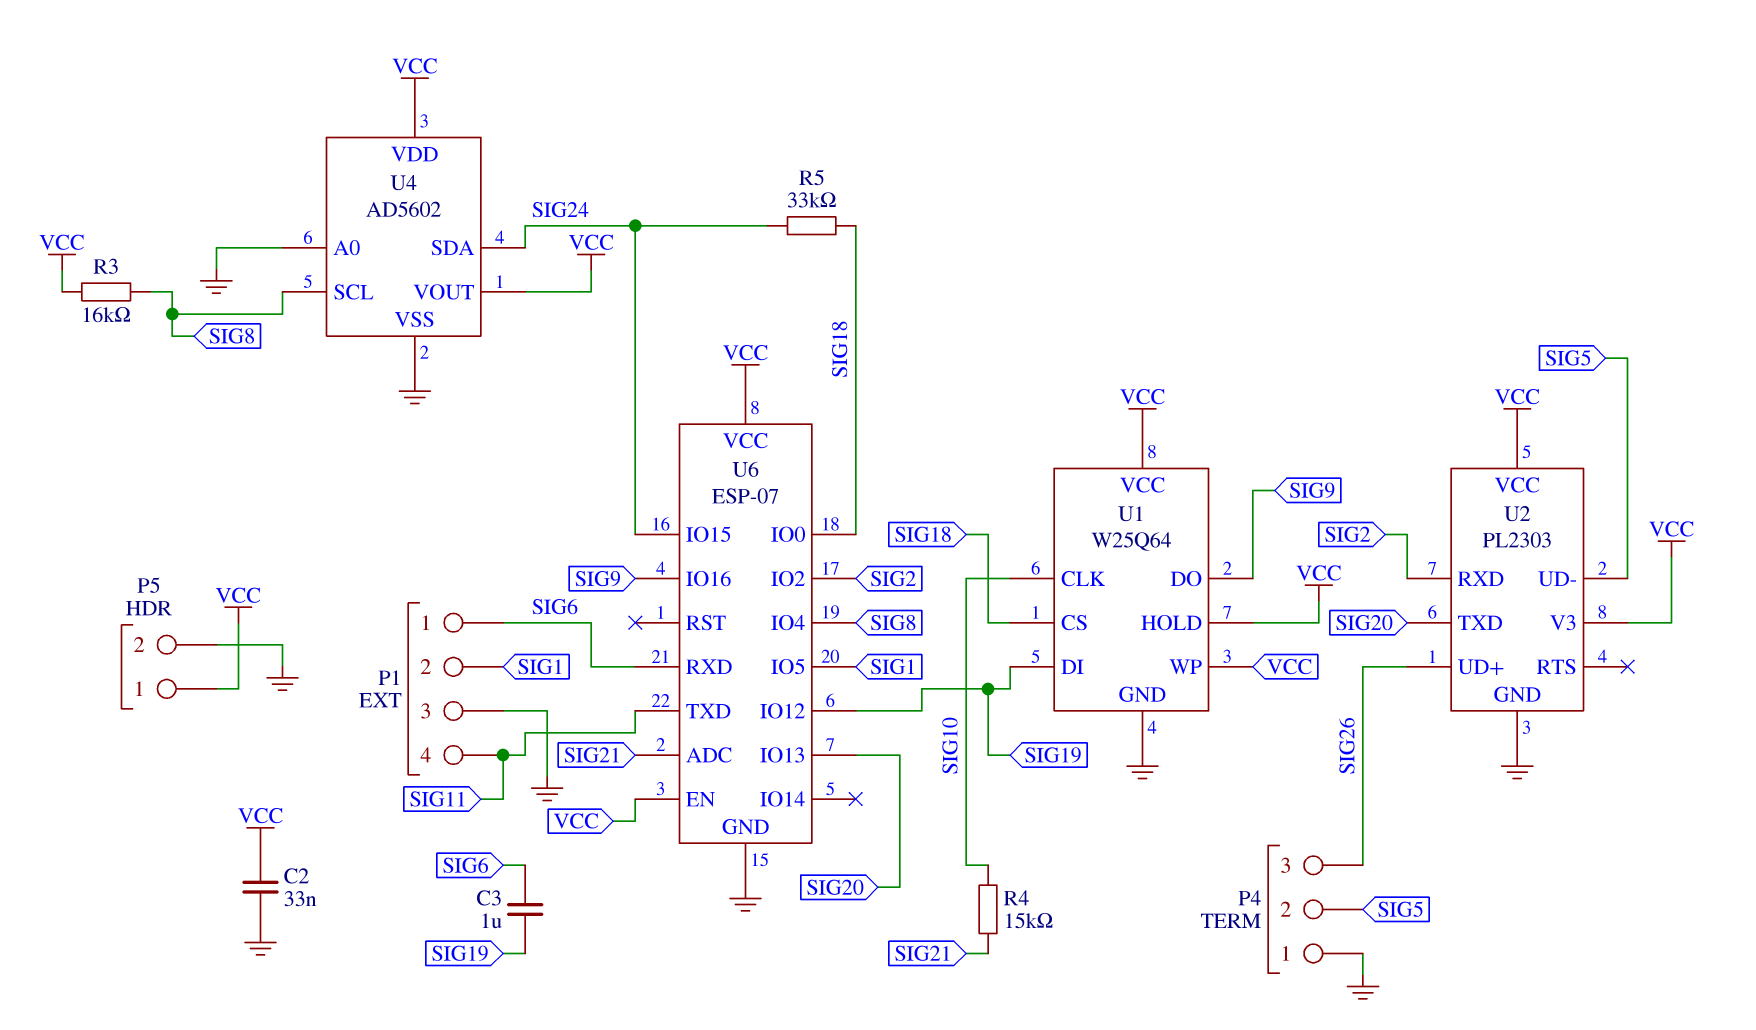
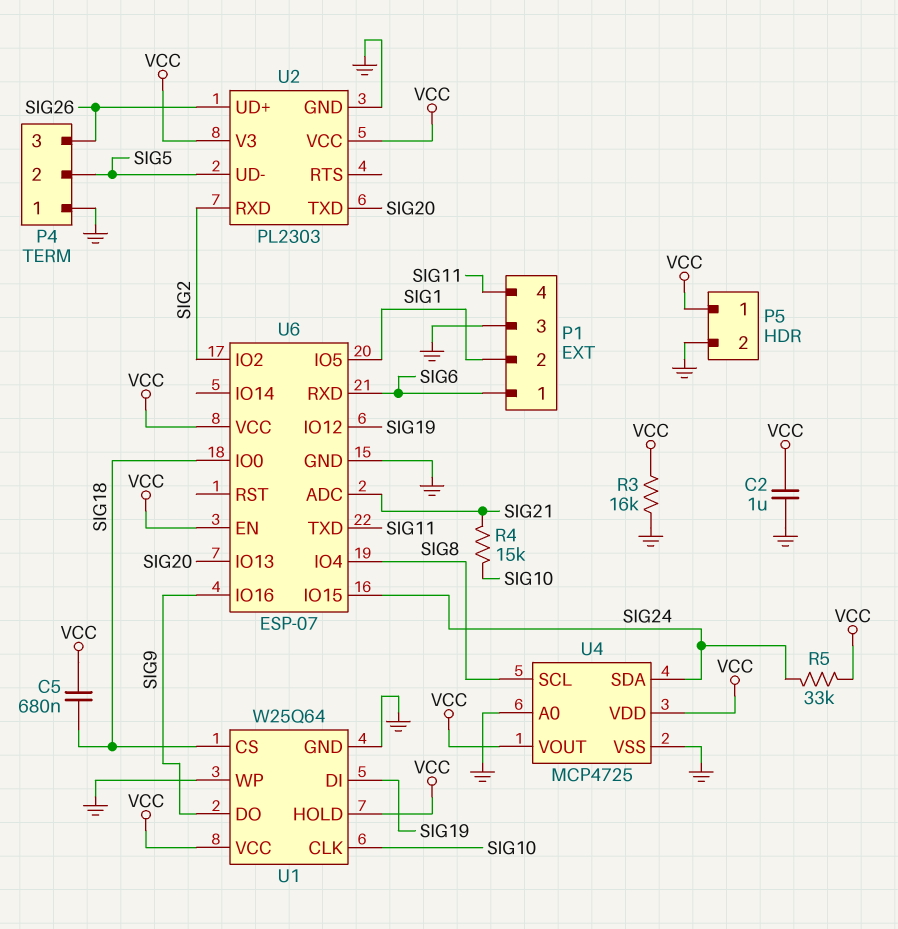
C2: 33nF (GND, VCC) -> 1uF (GND, VCC)
C3: 1uF (SIG6, SIG19) -> none
C5: none -> 680nF (SIG18, VCC)
R3: 16k (SIG8, VCC) -> 16k (GND, VCC)
R5: 33k (SIG18, SIG24) -> 33k (SIG24, VCC)
U1 pin WP: VCC -> GND
U4: AD5602 -> MCP4725

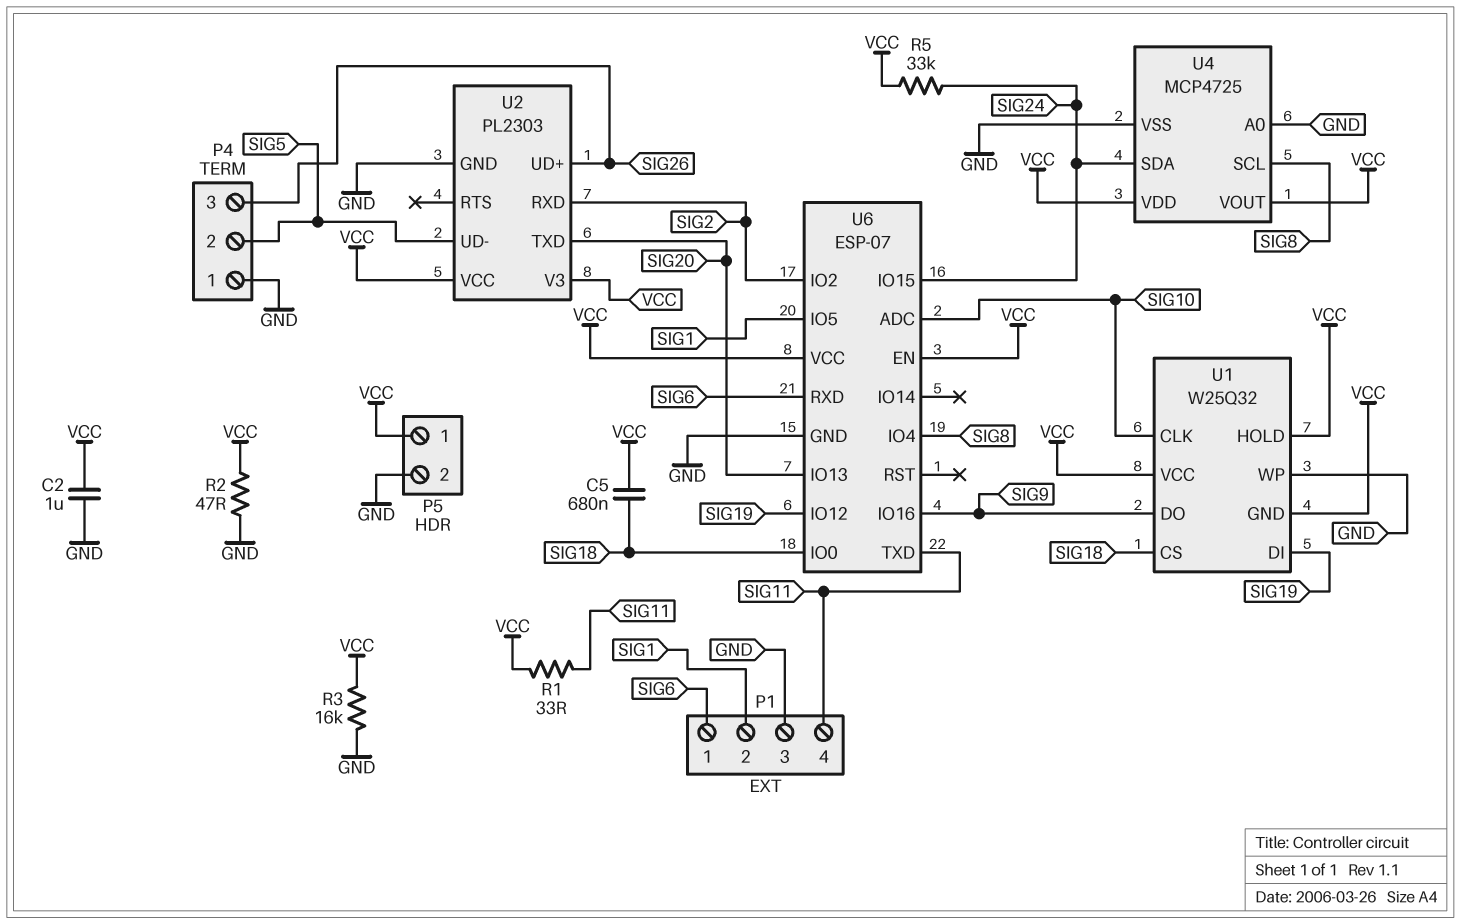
R1: none -> 33 (SIG11, VCC)
R2: none -> 47 (GND, VCC)
R4: 15k (SIG10, SIG21) -> none
U1: W25Q64 -> W25Q32
U1 pin GND: GND -> VCC
U6 pin ADC: SIG21 -> SIG10

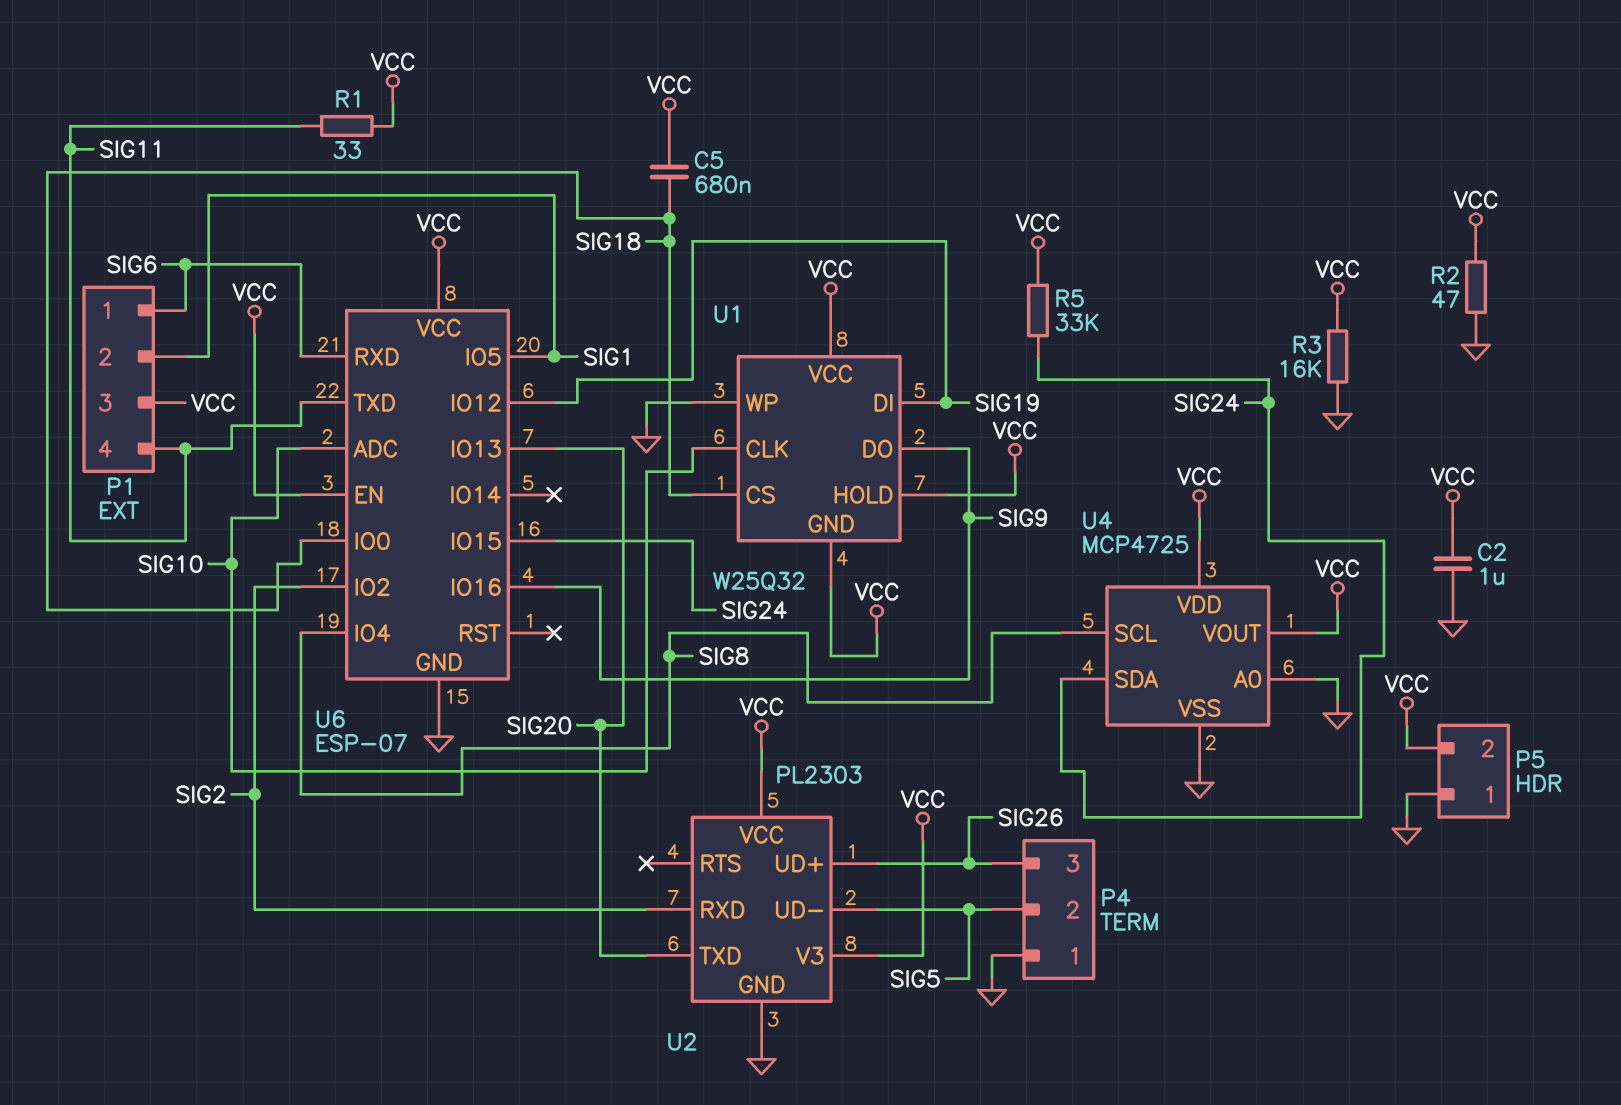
P1 pin 3: GND -> VCC
P5 pin 1: VCC -> GND
P5 pin 2: GND -> VCC

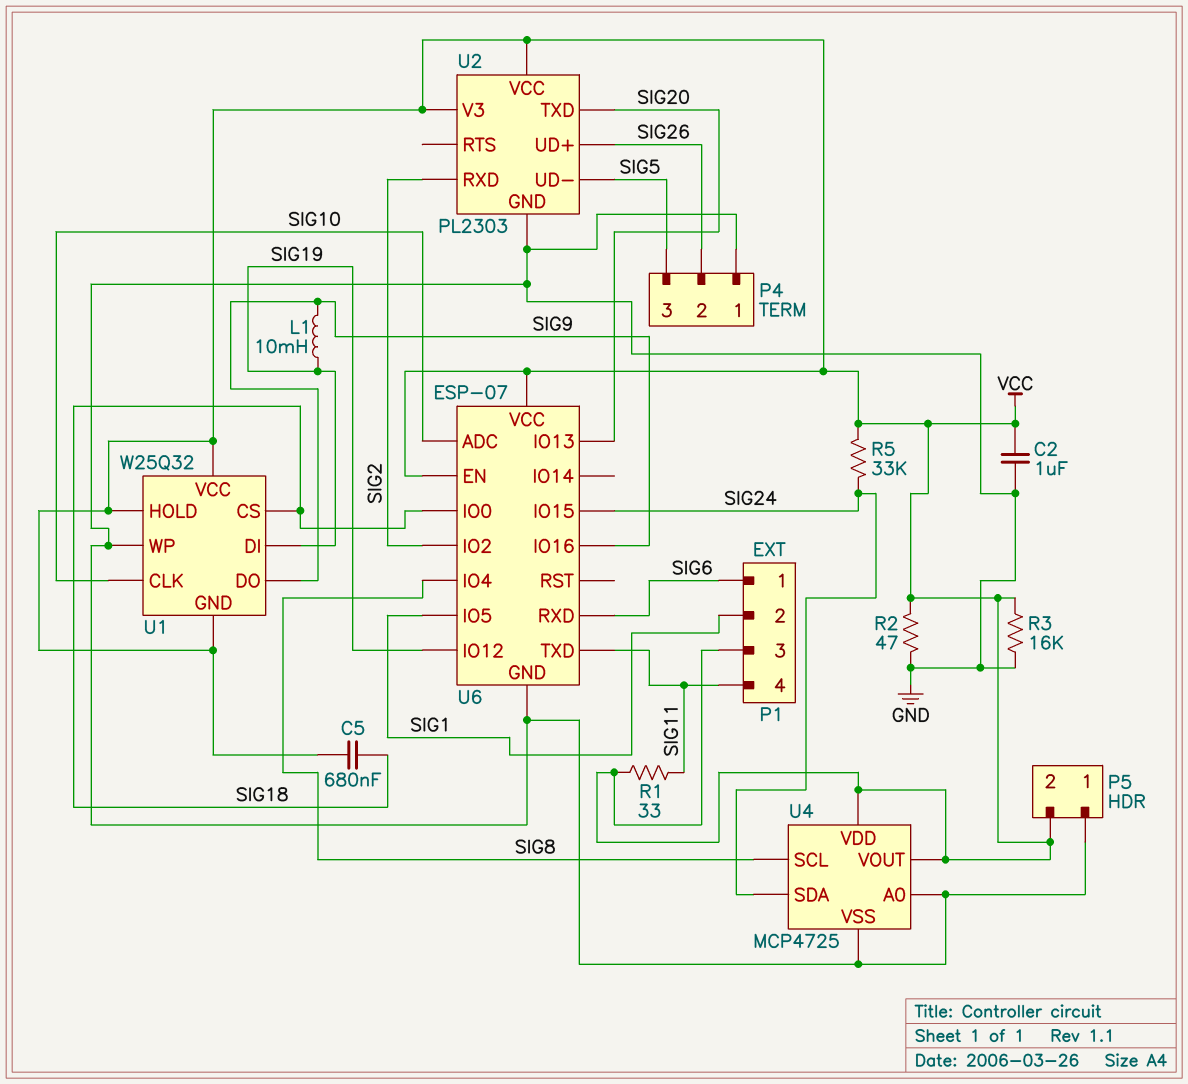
L1: none -> 10mH (SIG9, SIG19)
P4 pin 2: SIG5 -> SIG26
P4 pin 3: SIG26 -> SIG5

